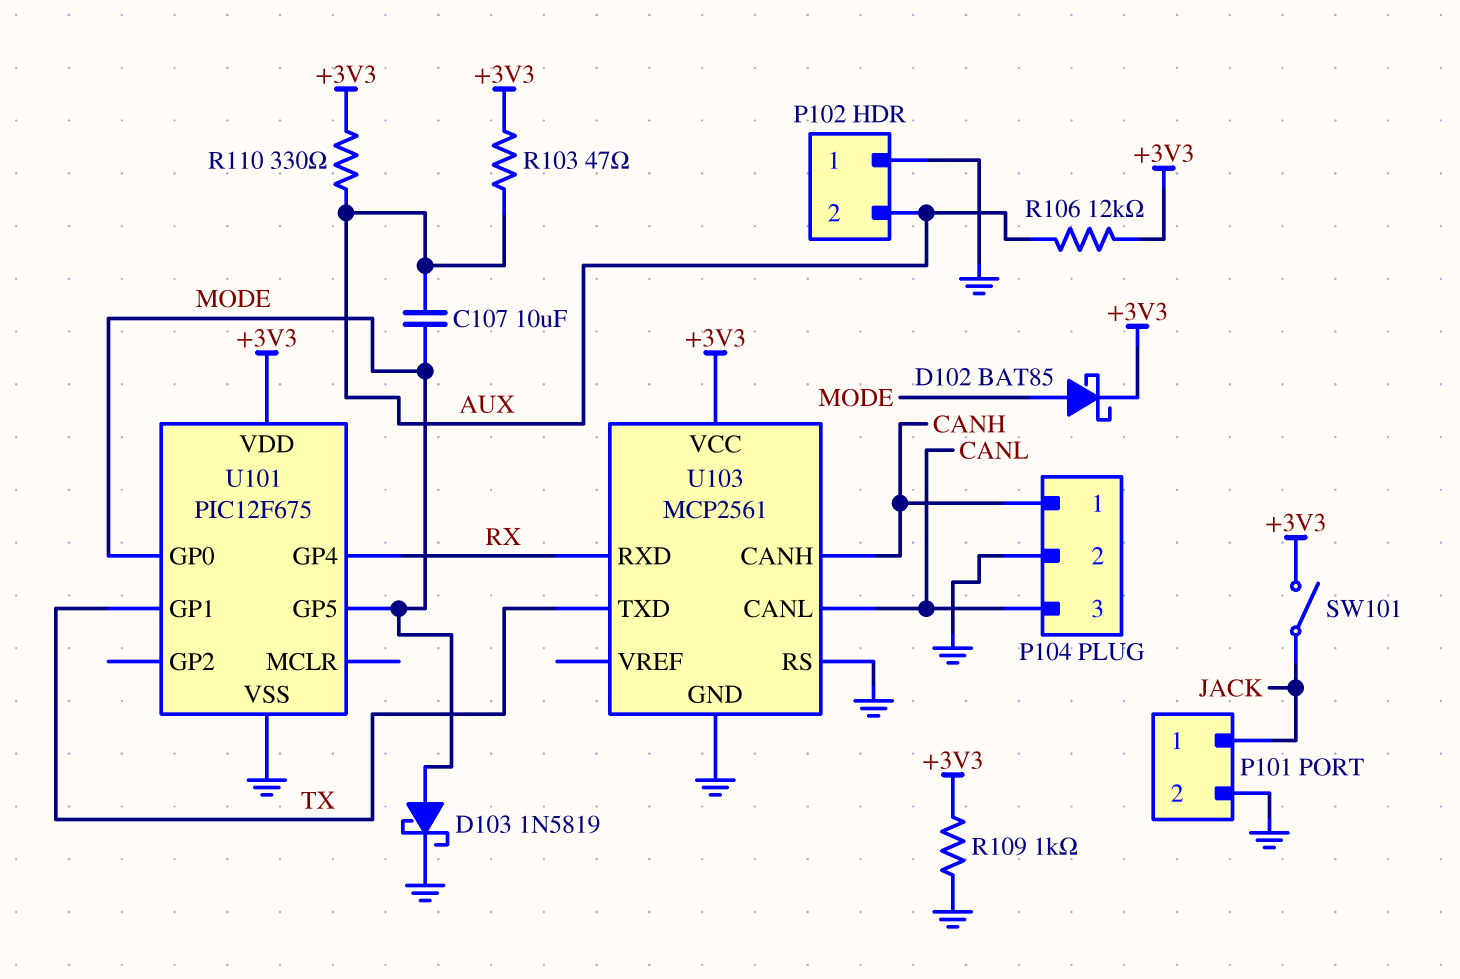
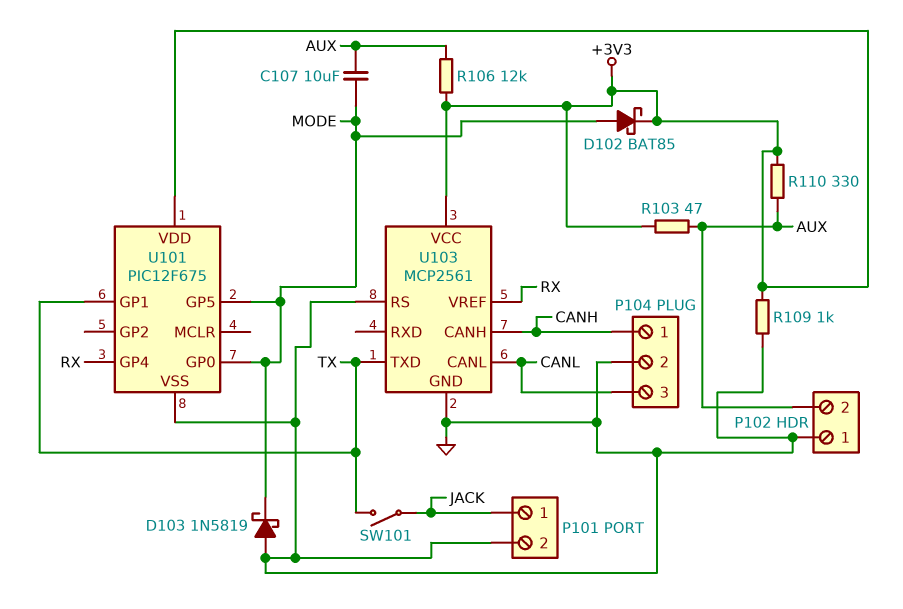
D103: schottky 1N5819 (A MODE, K GND) -> schottky 1N5819 (A GND, K MODE)
SW101: switch (+3V3, JACK) -> switch (JACK, TX)
U103 pin RXD: RX -> none
U103 pin VREF: none -> RX

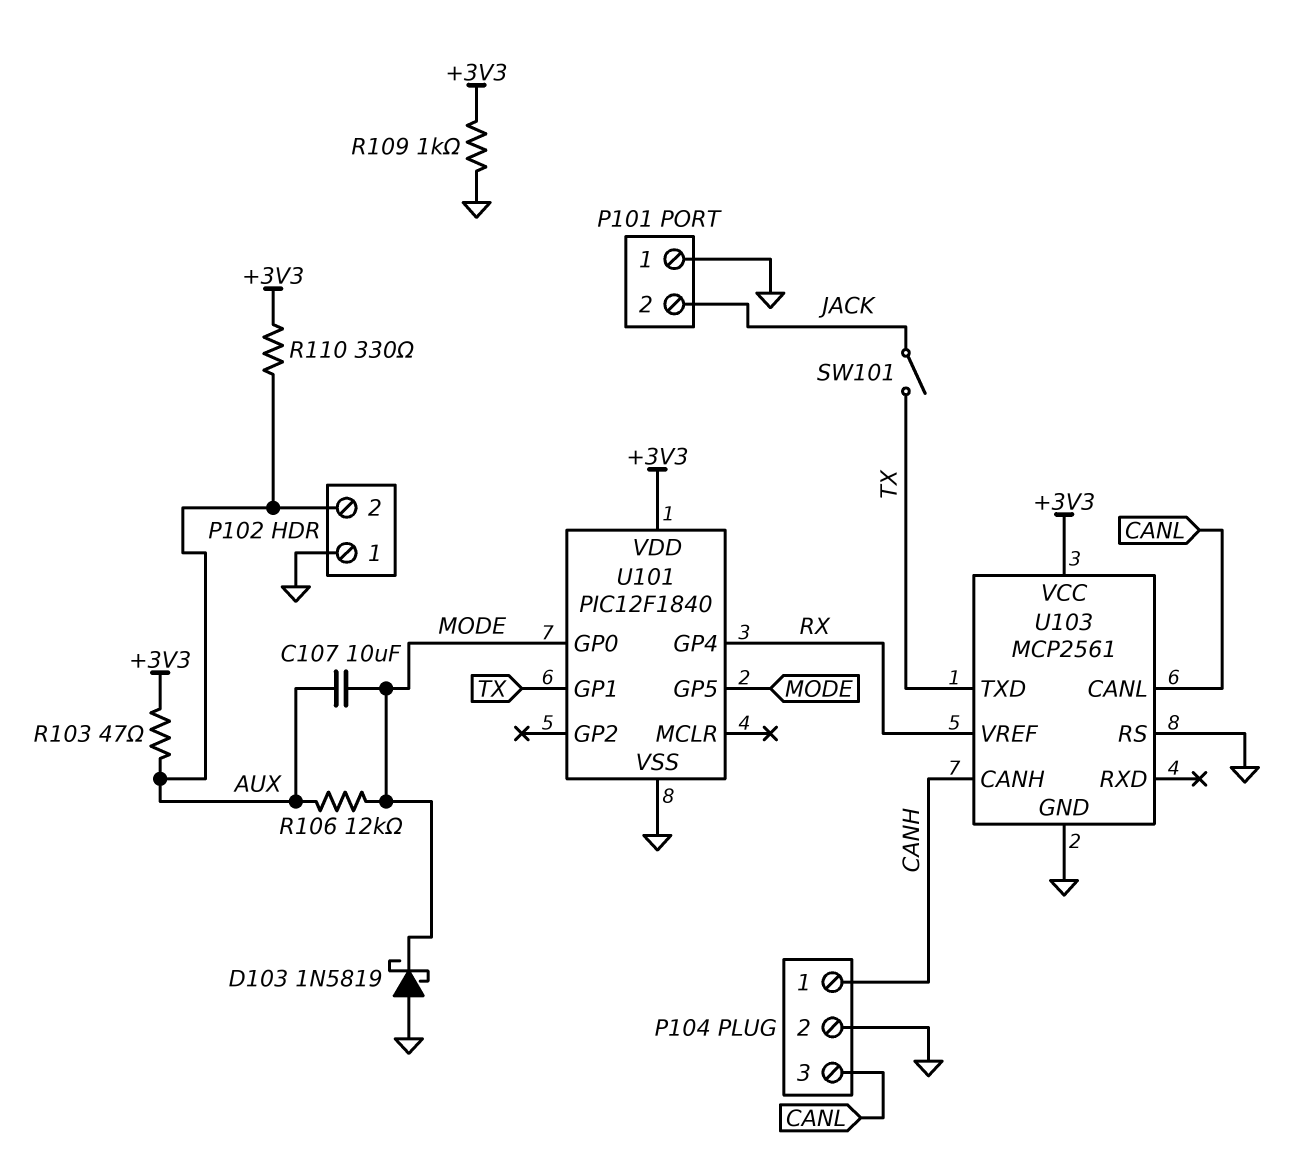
D102: schottky BAT85 (A MODE, K +3V3) -> none
P101 pin 1: JACK -> GND
P101 pin 2: GND -> JACK
R106: 12k (+3V3, AUX) -> 12k (AUX, MODE)
U101: PIC12F675 -> PIC12F1840

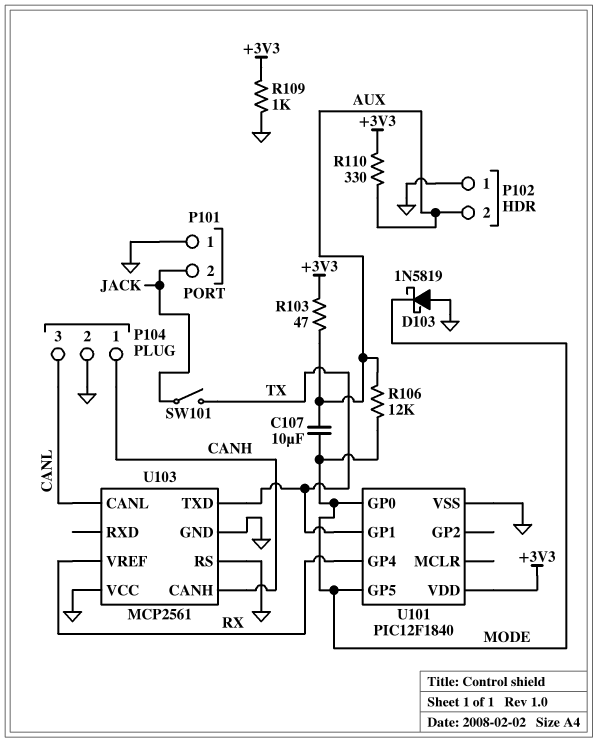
U103 pin VCC: +3V3 -> GND

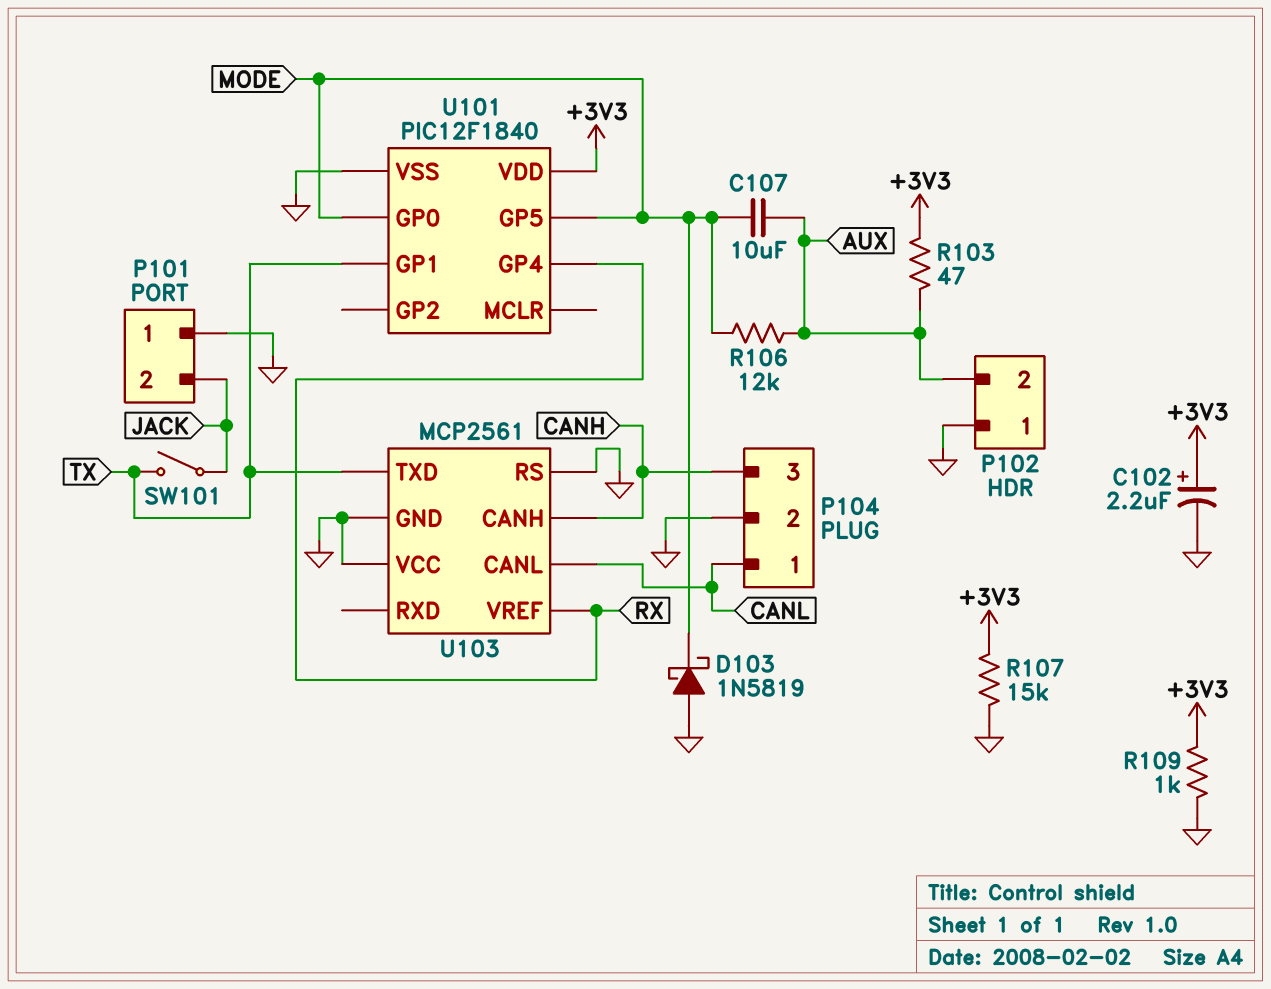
C102: none -> 2.2uF (plus +3V3, minus GND)
P104 pin 1: CANH -> CANL
P104 pin 3: CANL -> CANH
R107: none -> 15k (+3V3, GND)
R110: 330 (+3V3, AUX) -> none

